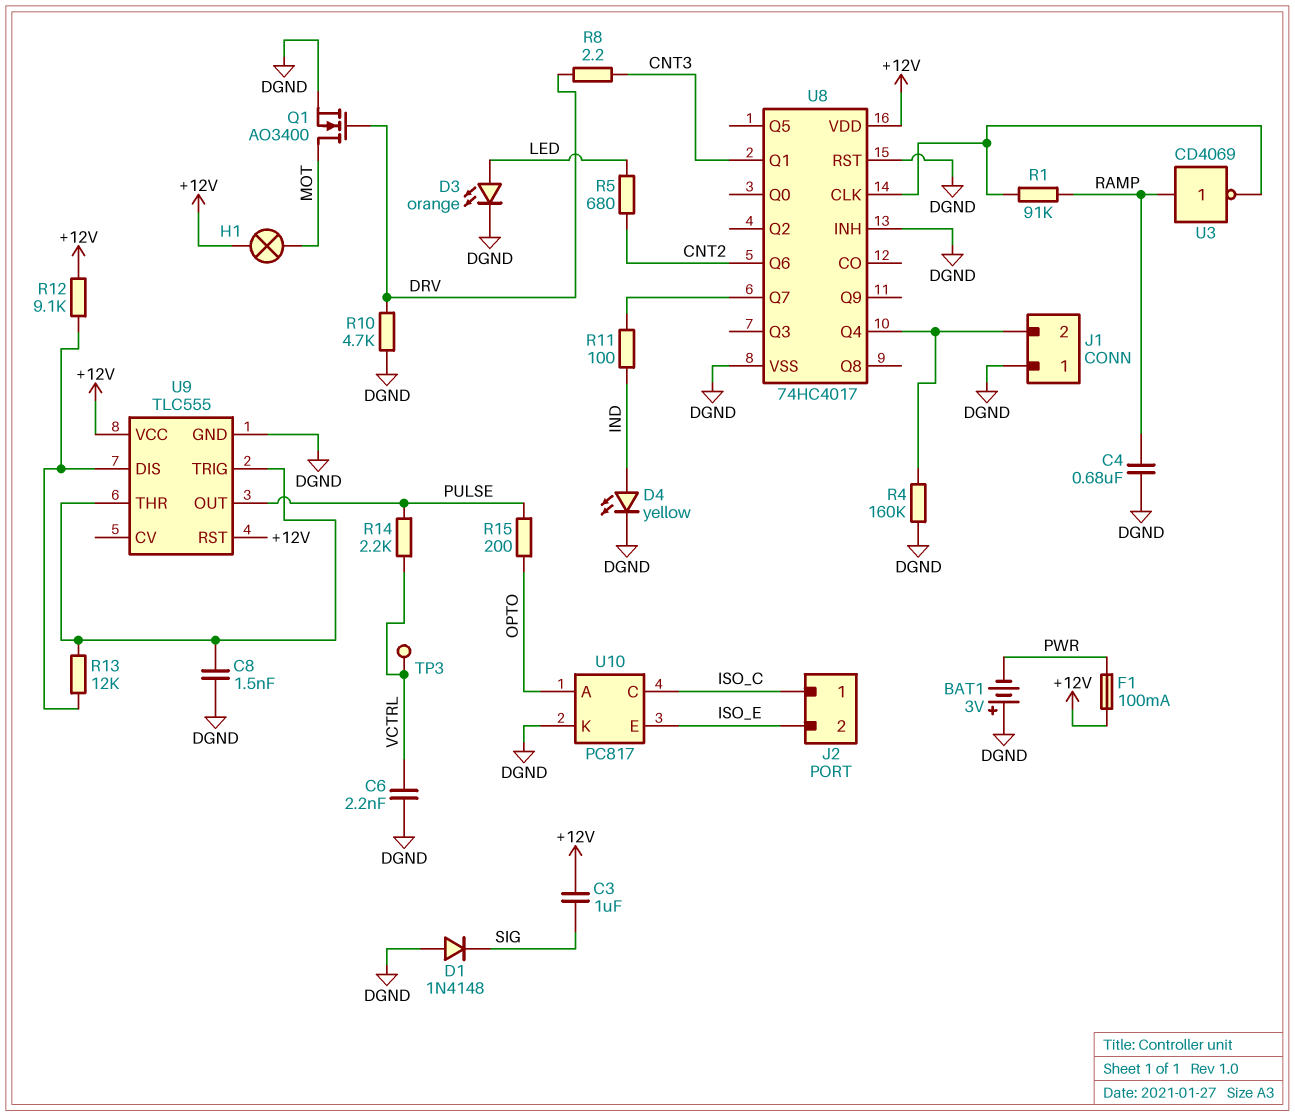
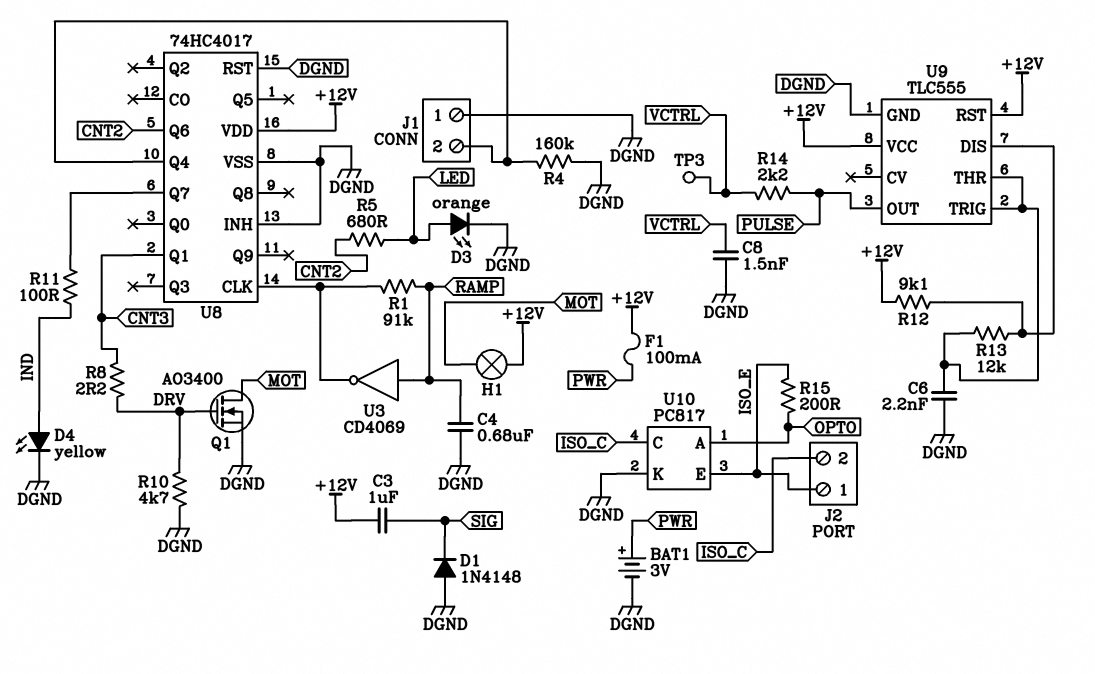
BAT1: 3V (plus DGND, minus PWR) -> 3V (plus PWR, minus DGND)
C6: 2.2nF (DGND, VCTRL) -> 2.2nF (DGND, U9/THR)
C8: 1.5nF (DGND, U9/THR) -> 1.5nF (DGND, VCTRL)
J2 pin 1: ISO_C -> ISO_E
J2 pin 2: ISO_E -> ISO_C
R15: 200 (OPTO, PULSE) -> 200 (ISO_E, OPTO)

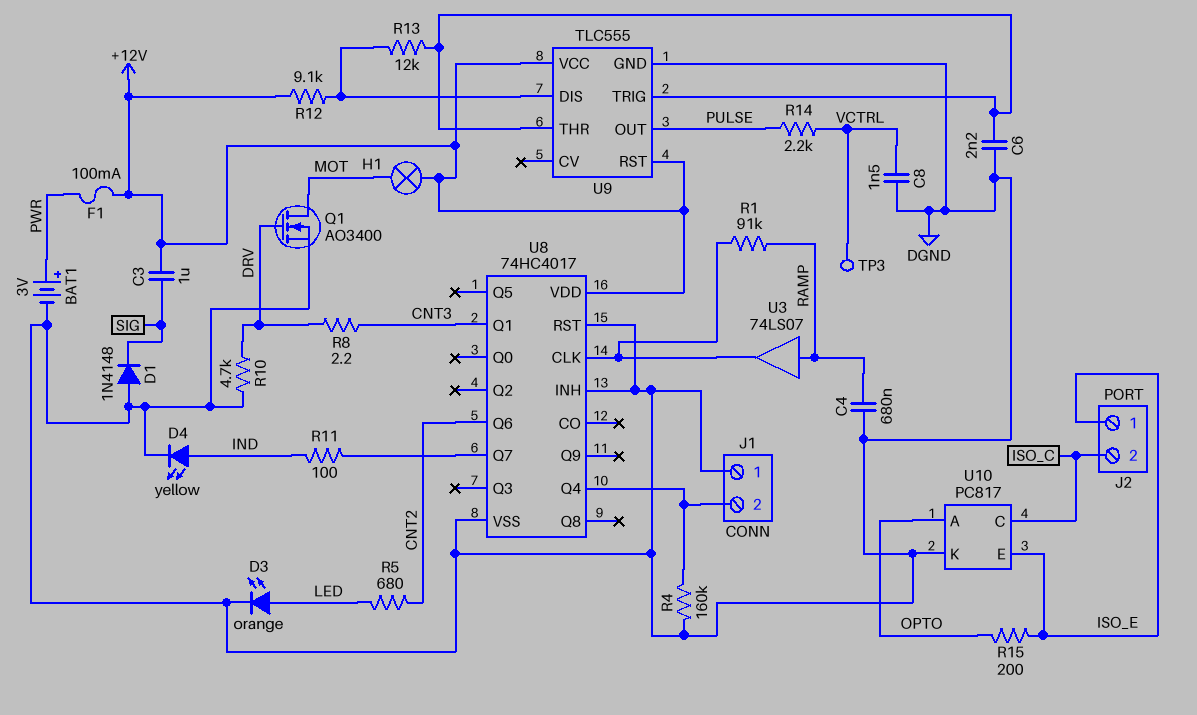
U3: NOT CD4069 (in RAMP, out U8/CLK) -> buffer 74LS07 (in RAMP, out U8/CLK)

